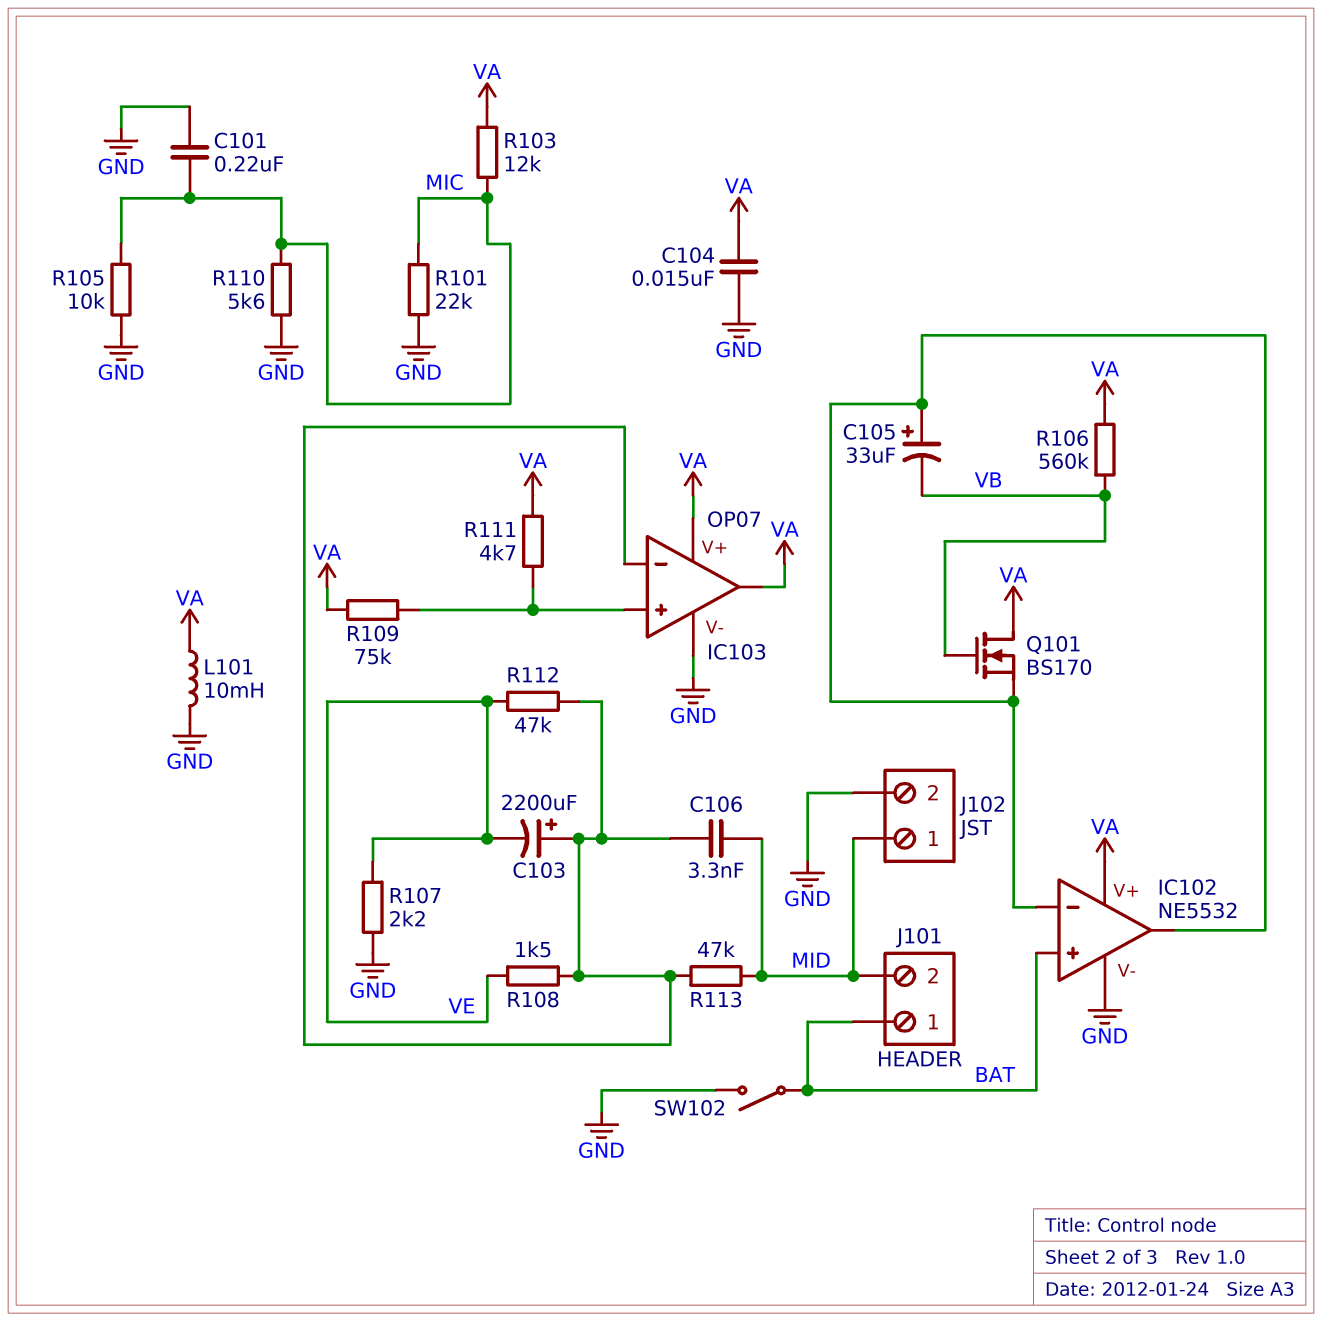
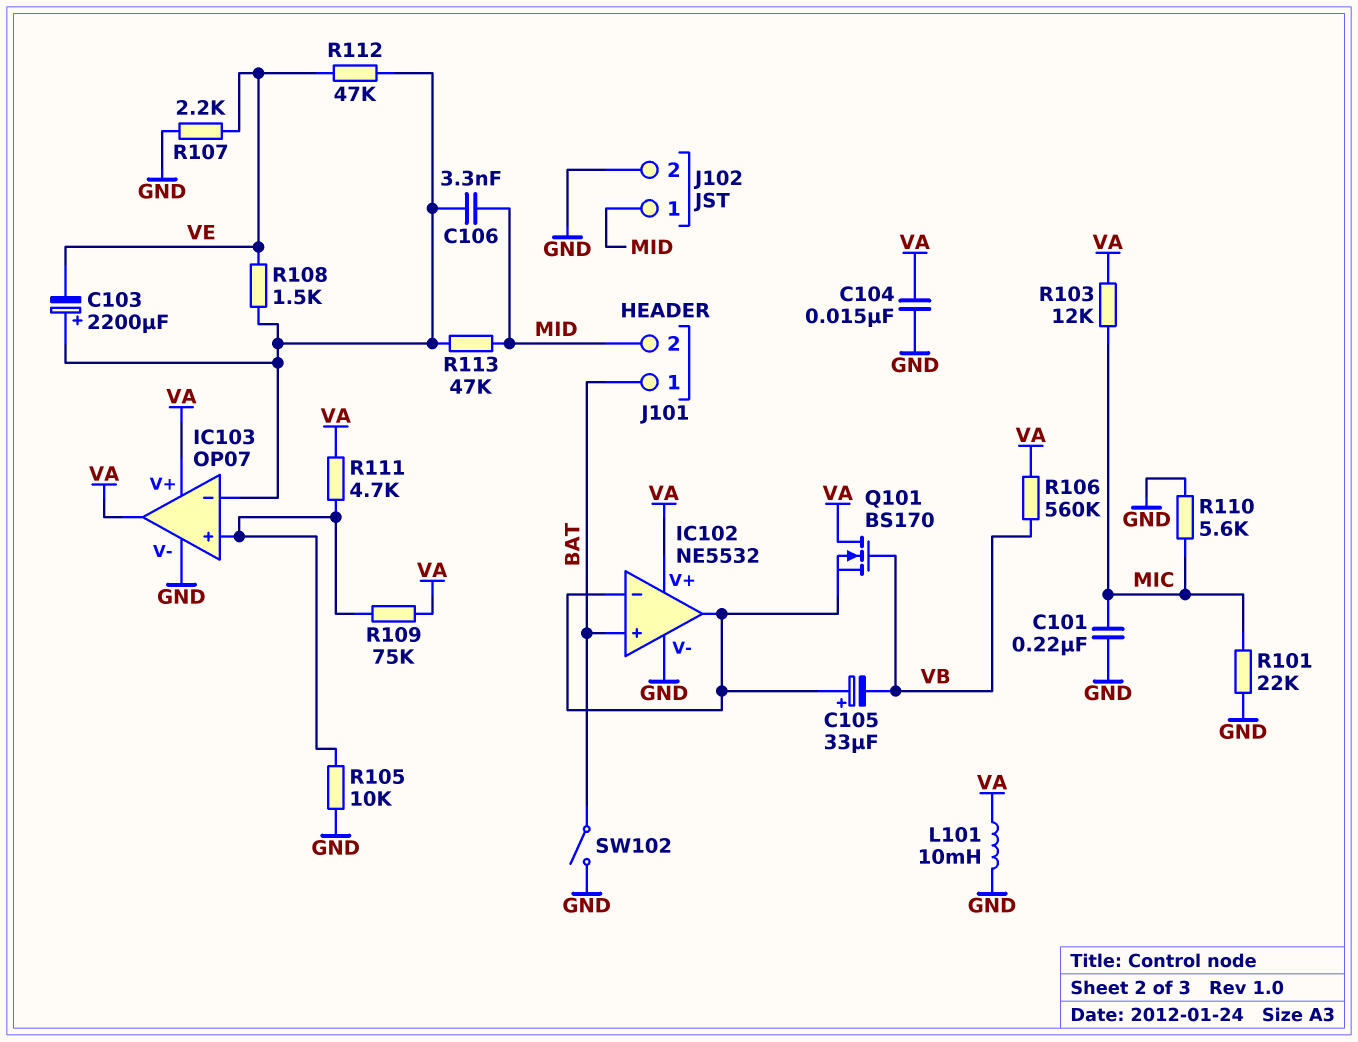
R105: 10k (GND, MIC) -> 10k (GND, IC103/in+)

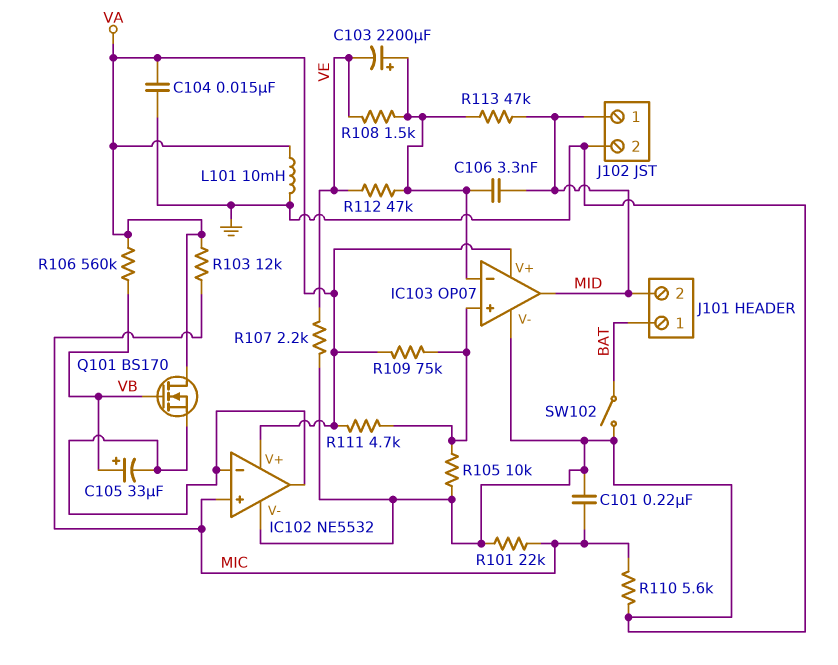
C105: 33uF (plus IC102/in-, minus VB) -> 33uF (plus VB, minus IC102/in-)
IC102 pin in+: BAT -> MIC
IC103 pin out: VA -> MID

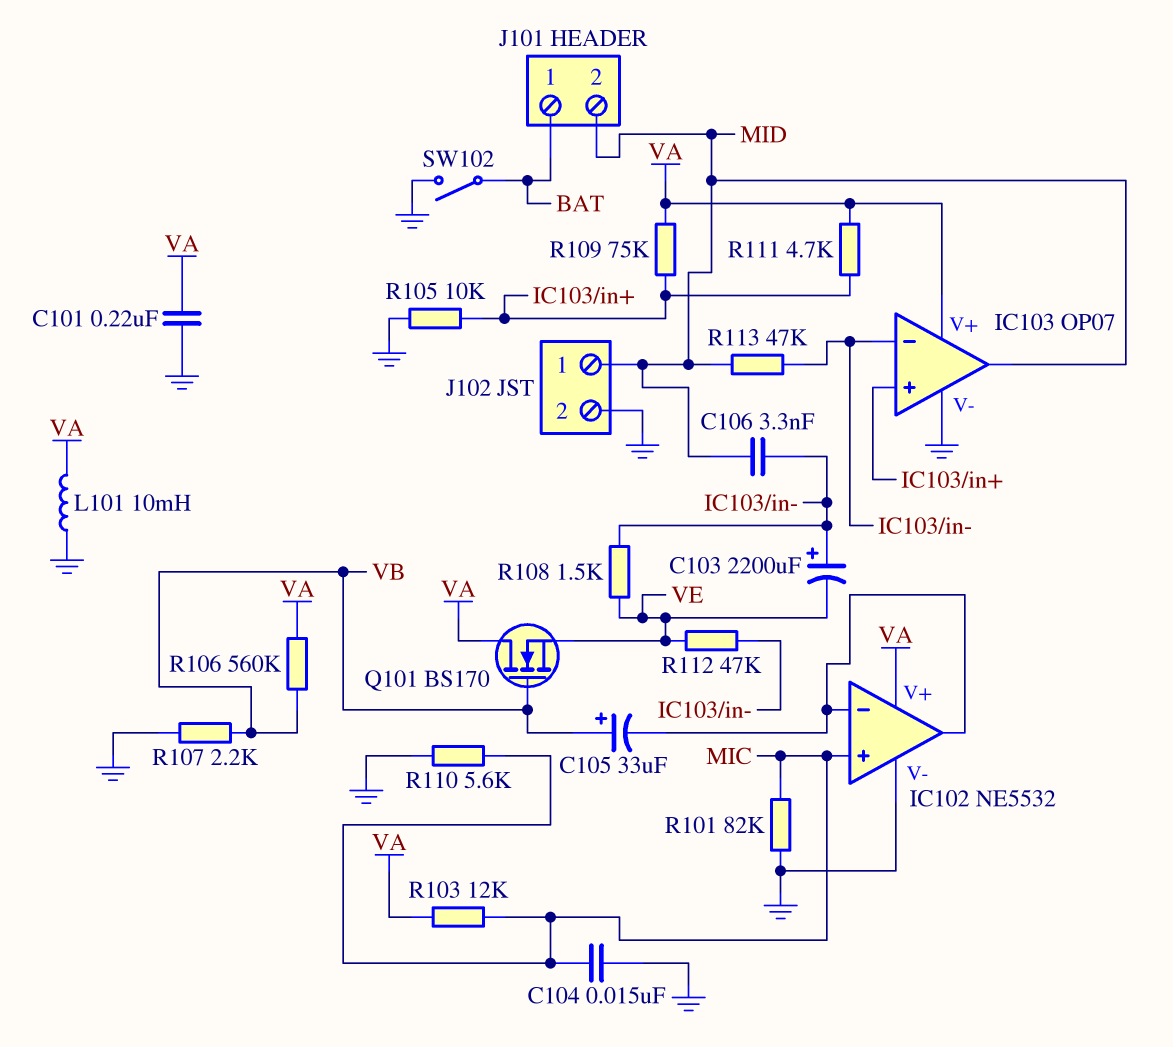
C101: 220nF (GND, MIC) -> 220nF (GND, VA)
C104: 15nF (GND, VA) -> 15nF (GND, MIC)
Q101: NMOS BS170 (G VB, D VA, S IC102/in-) -> NMOS BS170 (G VB, D VA, S VE)
R101: 22k (GND, MIC) -> 82k (GND, MIC)
R107: 2.2k (GND, VE) -> 2.2k (GND, VB)

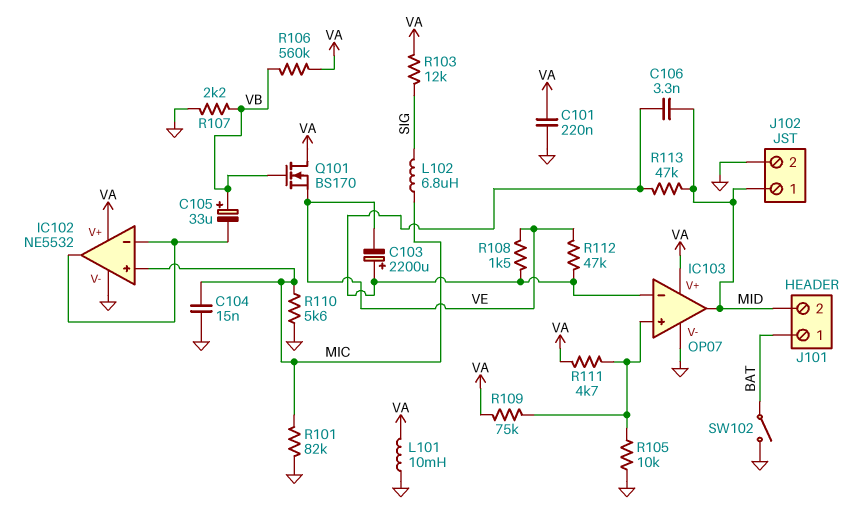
L102: none -> 6.8uH (MIC, SIG)
R103: 12k (MIC, VA) -> 12k (SIG, VA)

